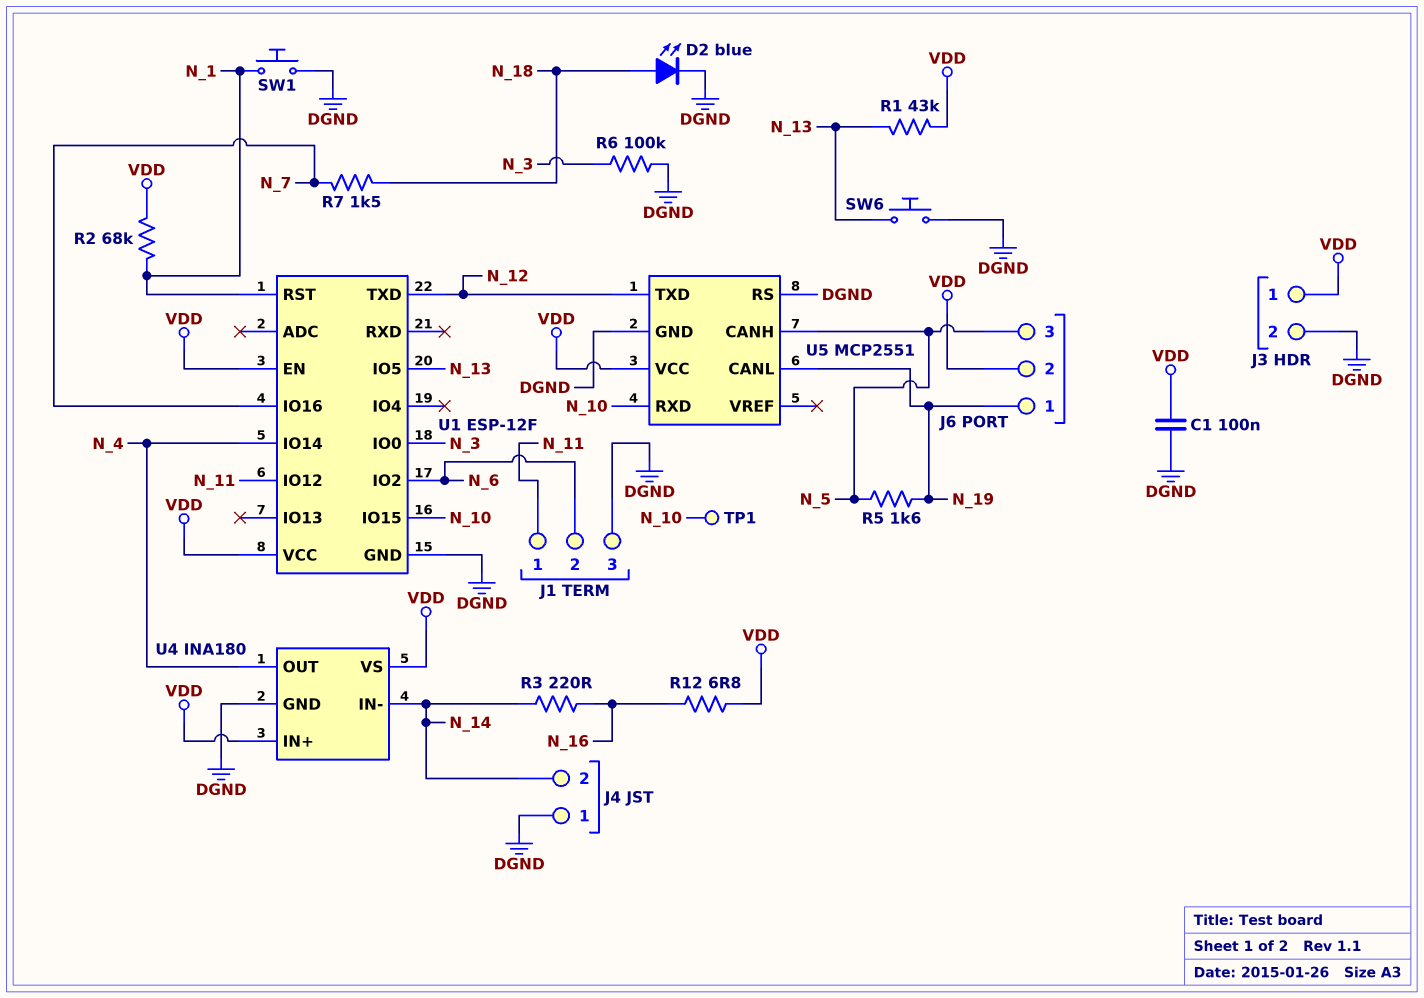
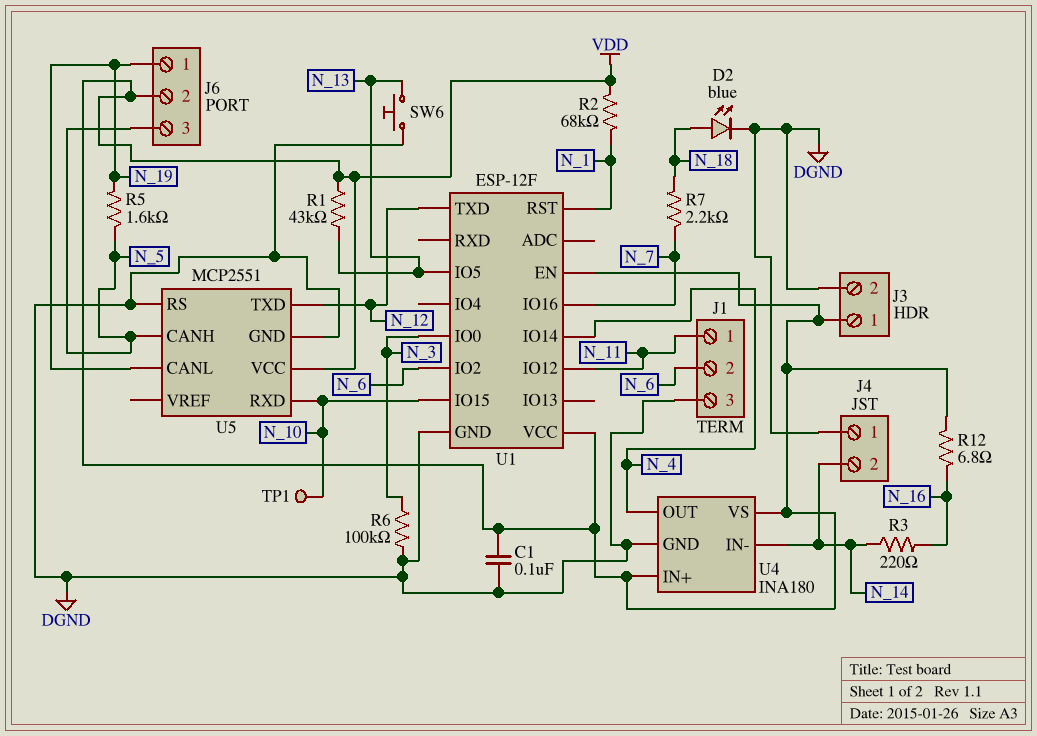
R7: 1.5k (N_7, N_18) -> 2.2k (N_7, N_18)
SW1: button (DGND, N_1) -> none

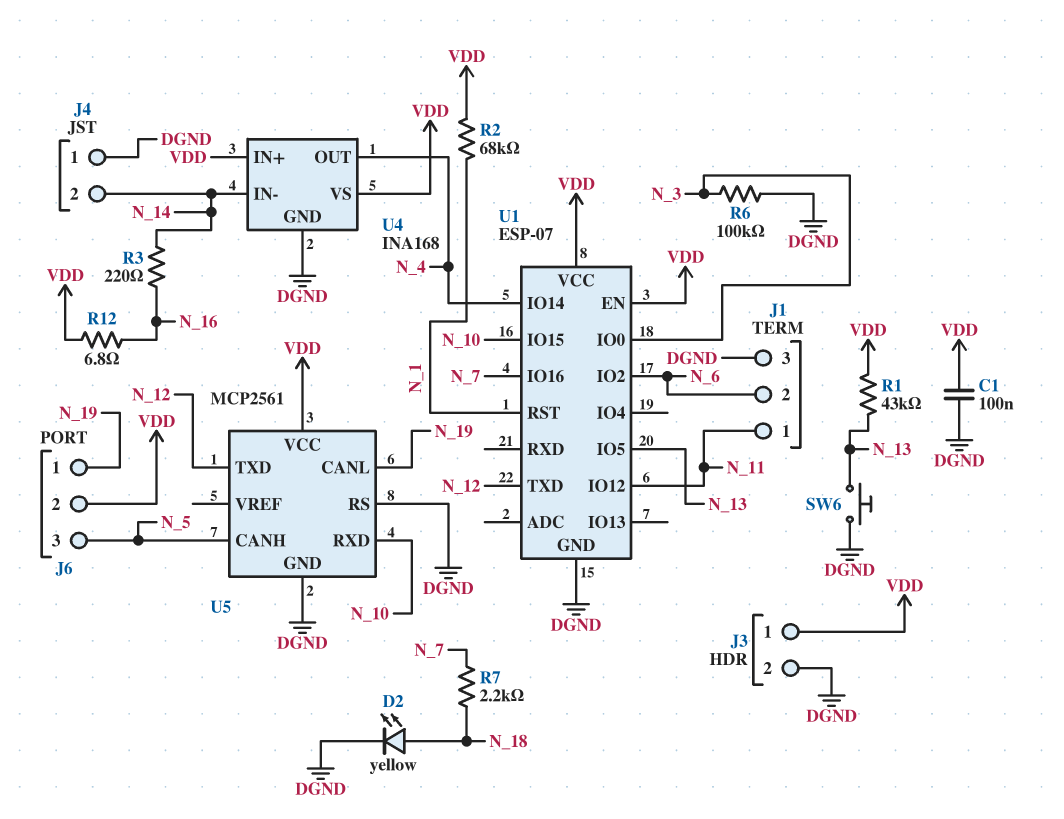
D2: LED blue (A N_18, K DGND) -> LED yellow (A N_18, K DGND)
R5: 1.6k (N_5, N_19) -> none
TP1: test point (N_10) -> none
U1: ESP-12F -> ESP-07
U4: INA180 -> INA168
U5: MCP2551 -> MCP2561

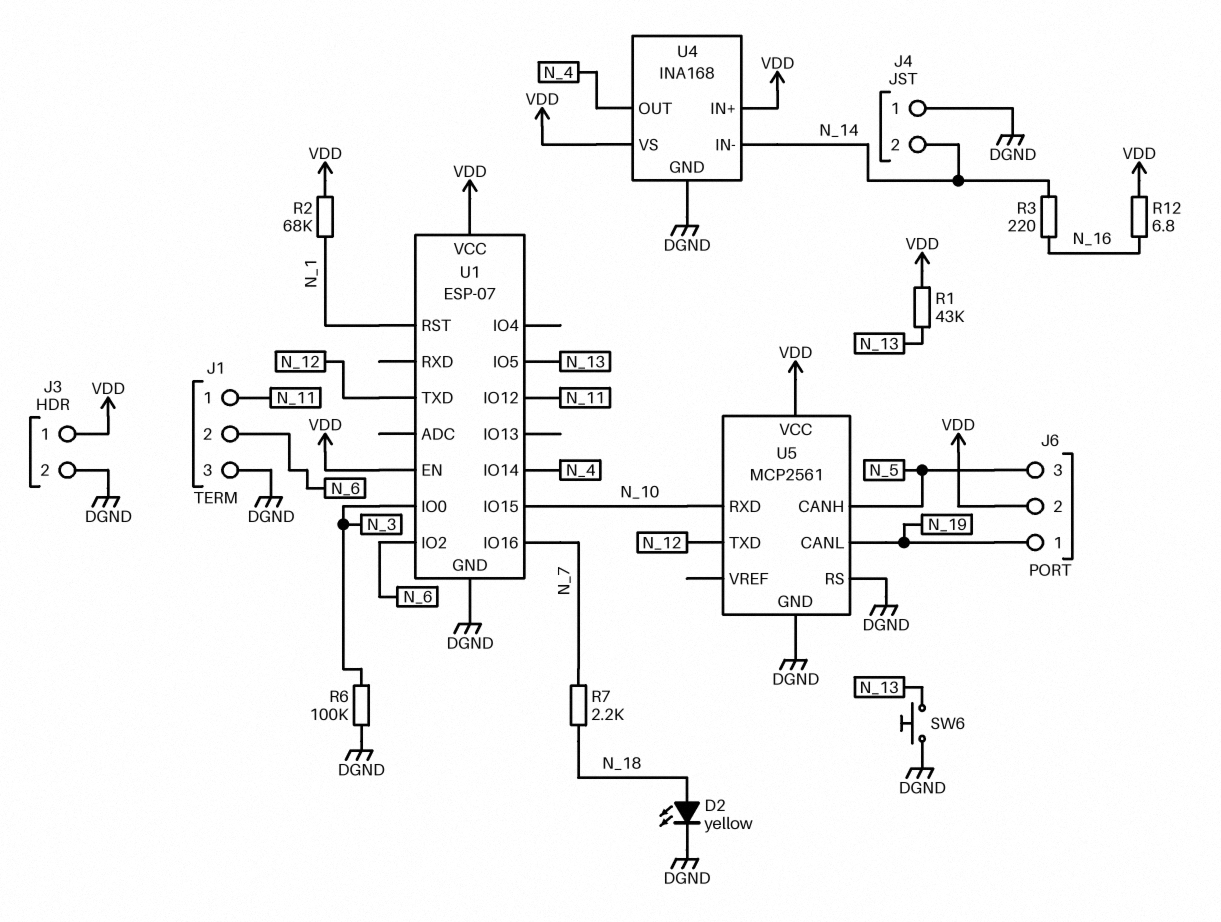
C1: 100nF (DGND, VDD) -> none

